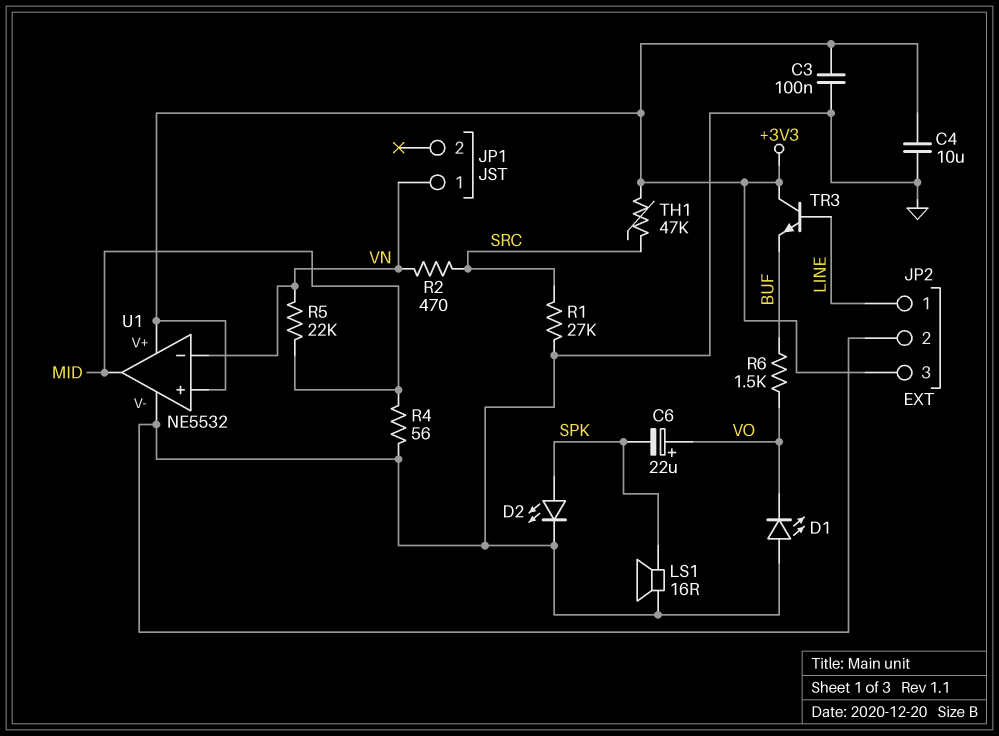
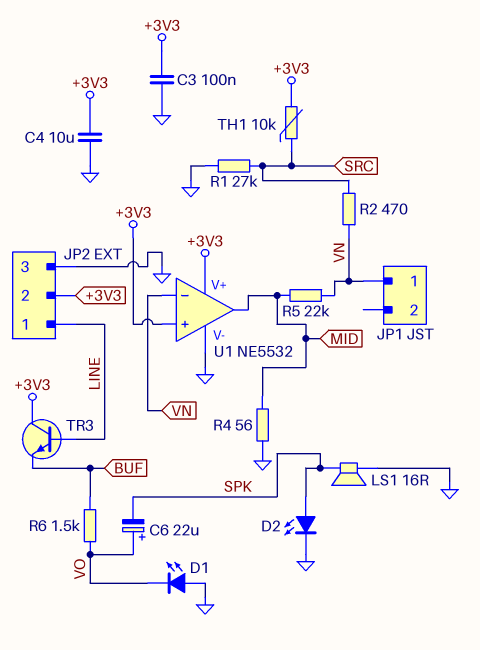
JP2 pin 2: GND -> +3V3
JP2 pin 3: +3V3 -> GND
TH1: 47k (+3V3, SRC) -> 10k (+3V3, SRC)

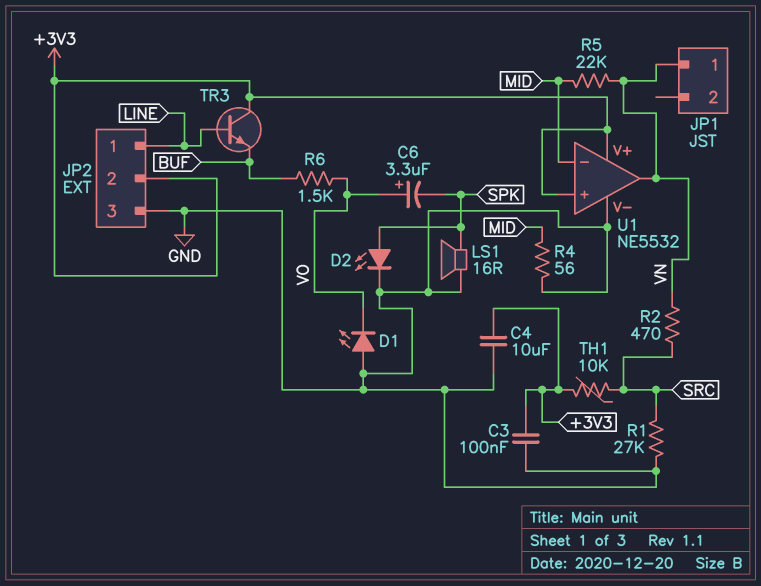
C6: 22uF (plus VO, minus SPK) -> 3.3uF (plus VO, minus SPK)
U1 pin in-: VN -> MID
U1 pin out: MID -> VN

